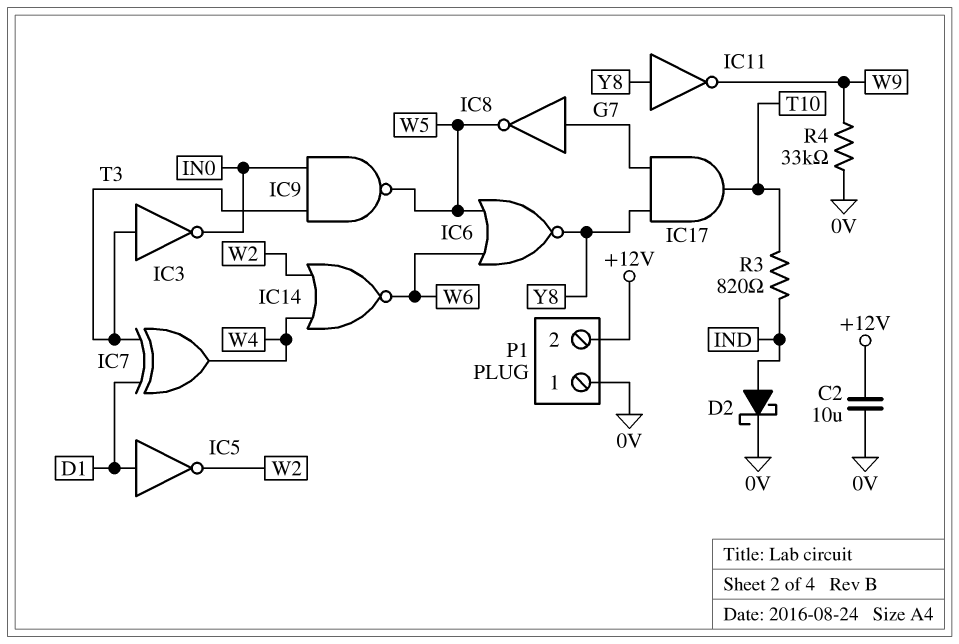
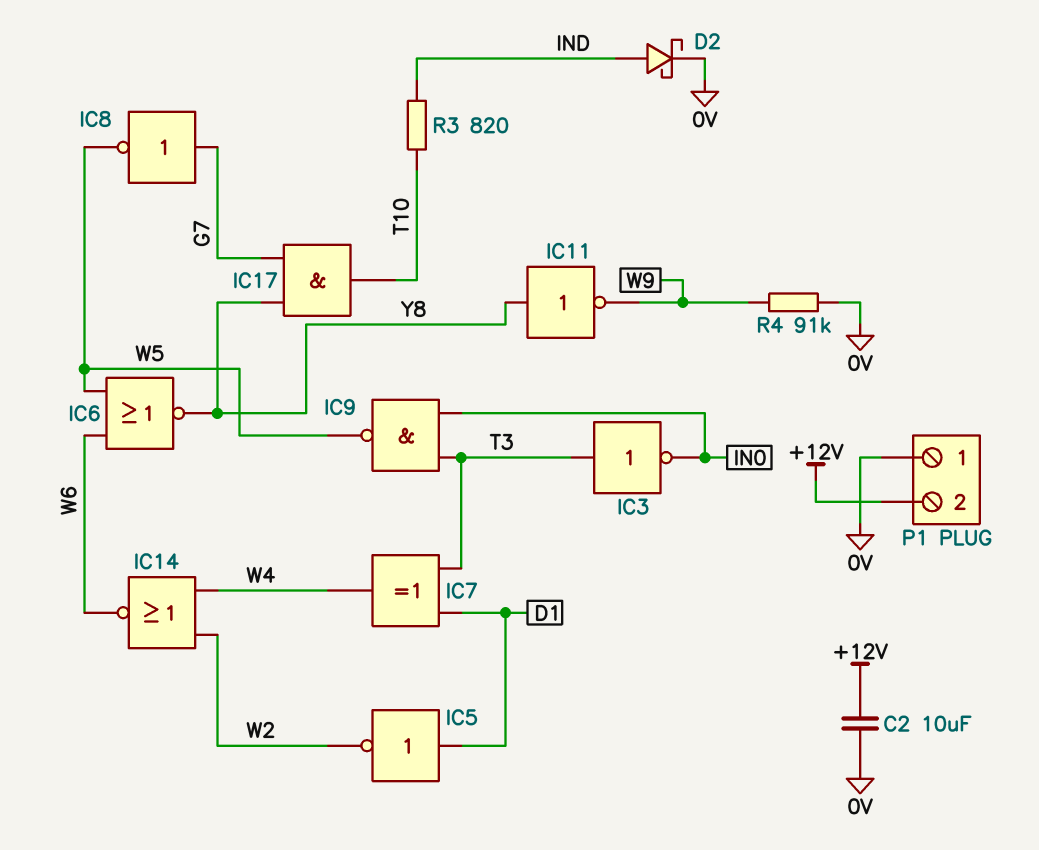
R4: 33k (0V, W9) -> 91k (0V, W9)

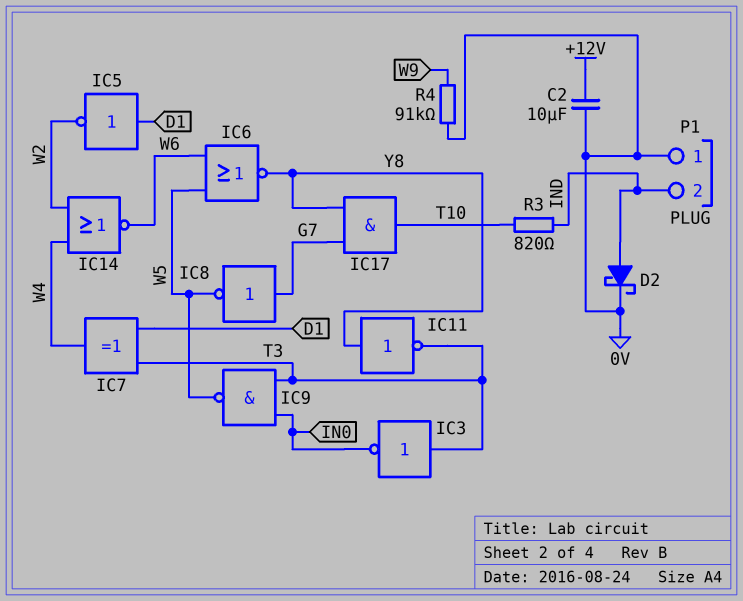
IC11: NOT (in Y8, out W9) -> NOT (in Y8, out T3)
P1 pin 2: +12V -> IND

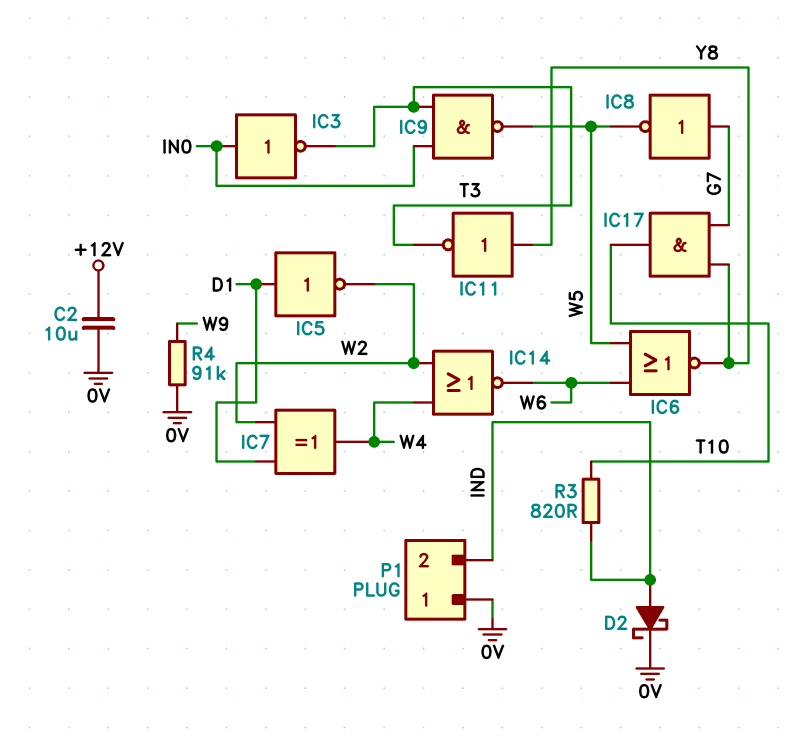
IC3: NOT (in T3, out IN0) -> NOT (in IN0, out T3)
IC7: XOR (in D1, in T3, out W4) -> XOR (in D1, in W2, out W4)

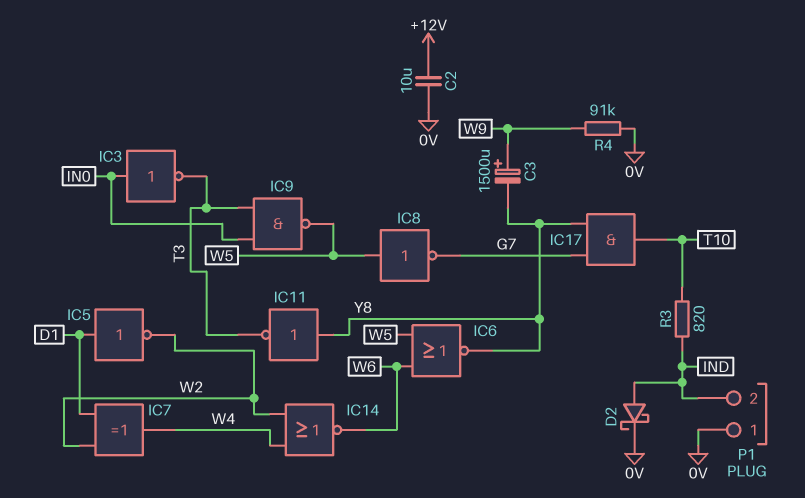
C3: none -> 1500uF (plus W9, minus Y8)
IC8: NOT (in G7, out W5) -> NOT (in W5, out G7)

